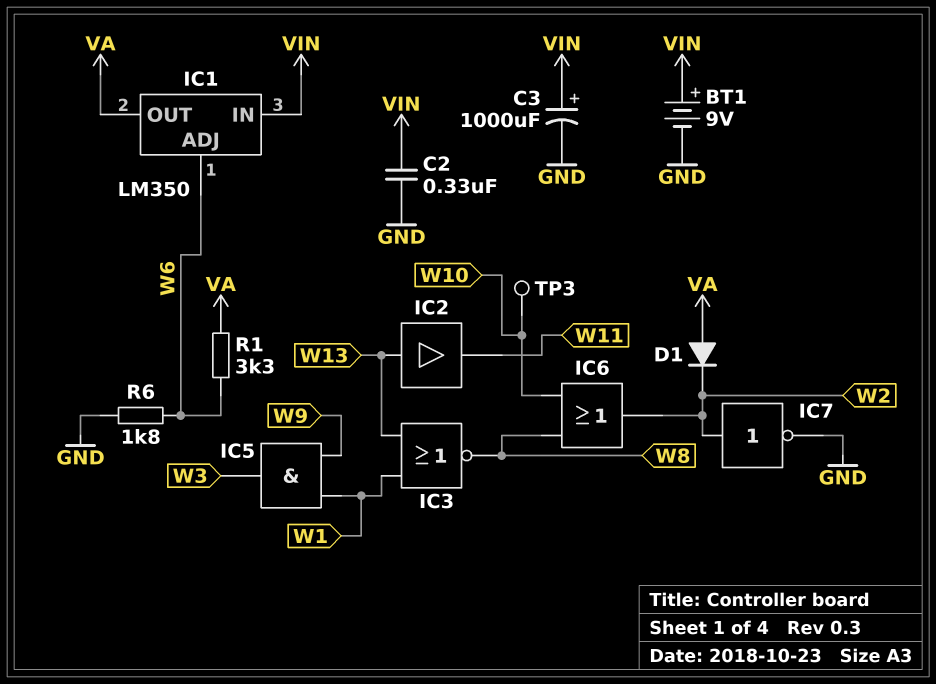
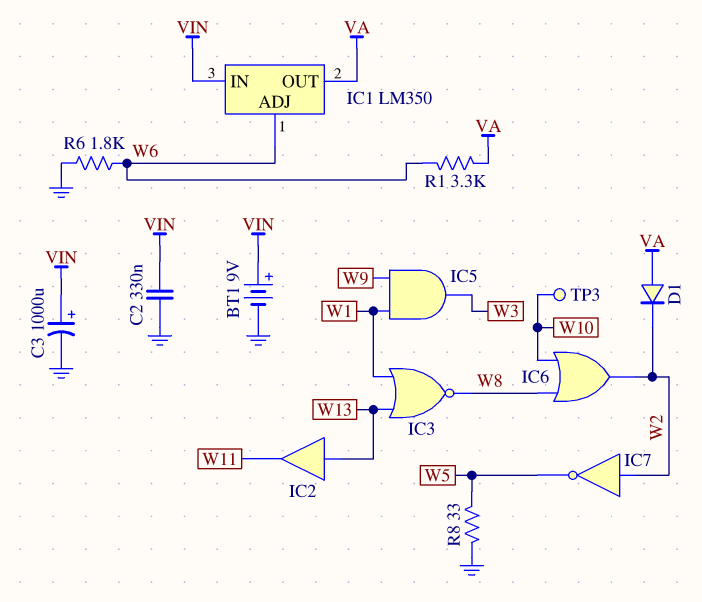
IC7: NOT (in W2, out GND) -> NOT (in W2, out W5)
R8: none -> 33 (GND, W5)

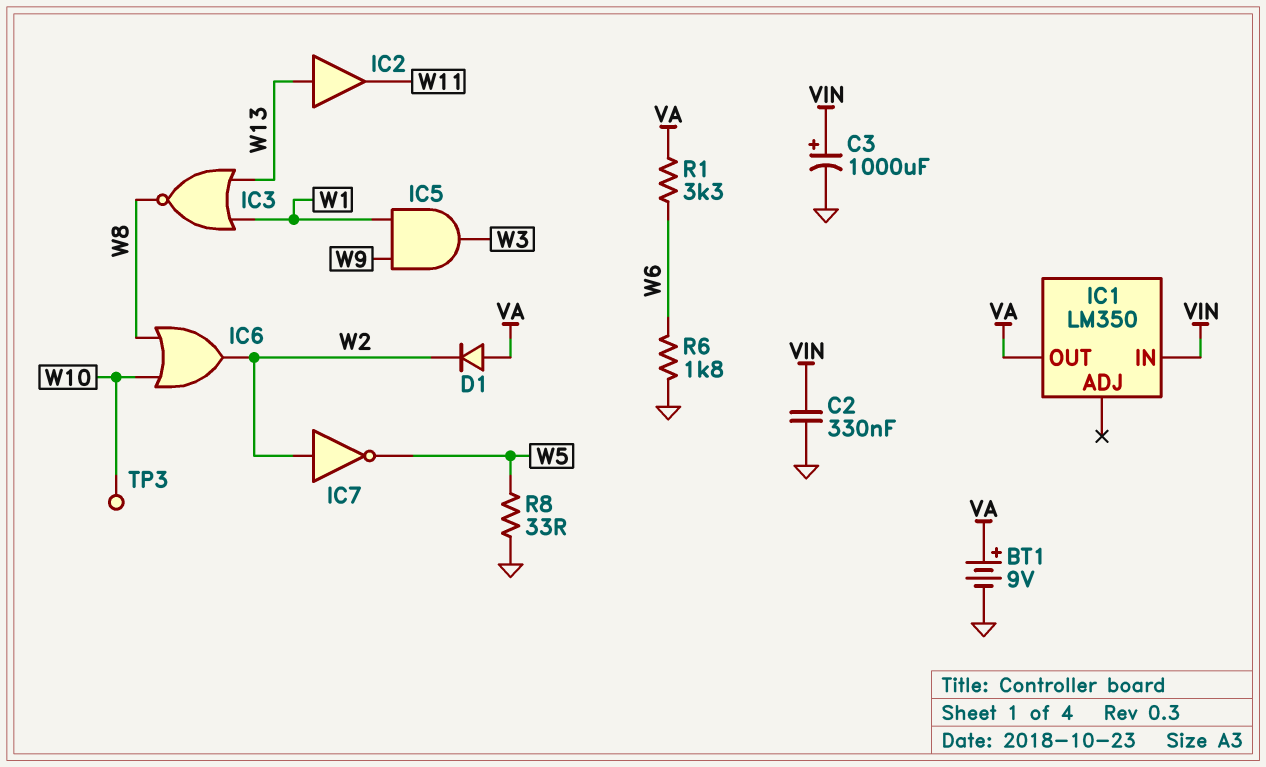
BT1: 9V (plus VIN, minus GND) -> 9V (plus VA, minus GND)
IC1 pin ADJ: W6 -> none

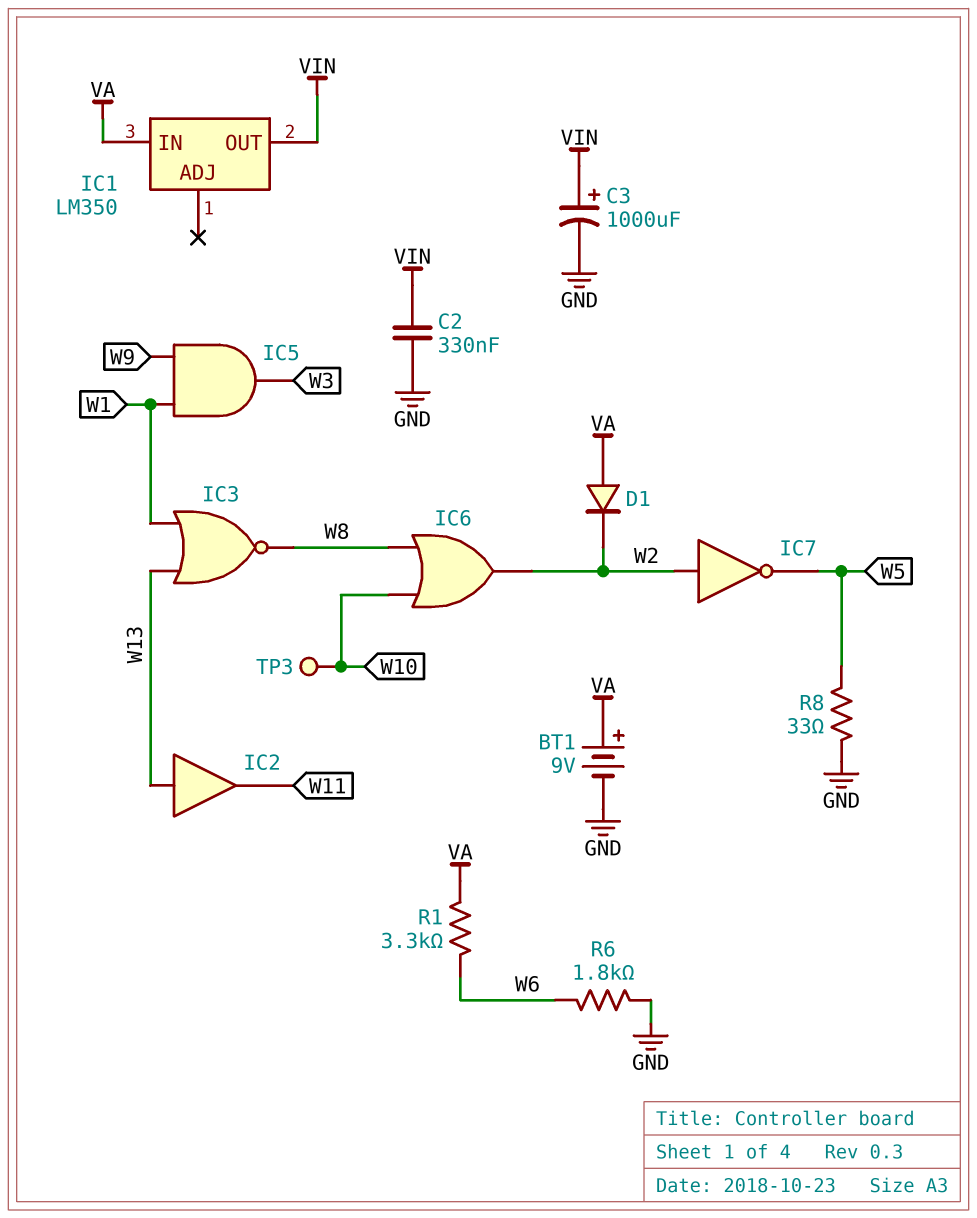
IC1 pin IN: VIN -> VA
IC1 pin OUT: VA -> VIN

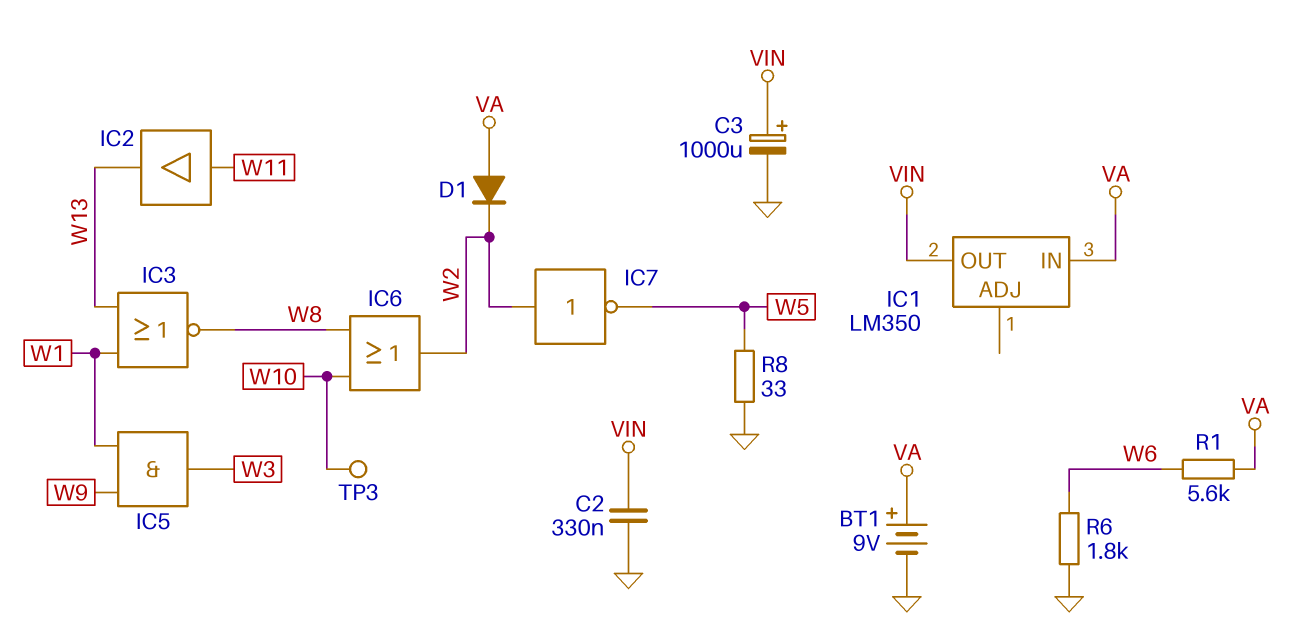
IC2: buffer (in W13, out W11) -> buffer (in W11, out W13)
R1: 3.3k (VA, W6) -> 5.6k (VA, W6)

